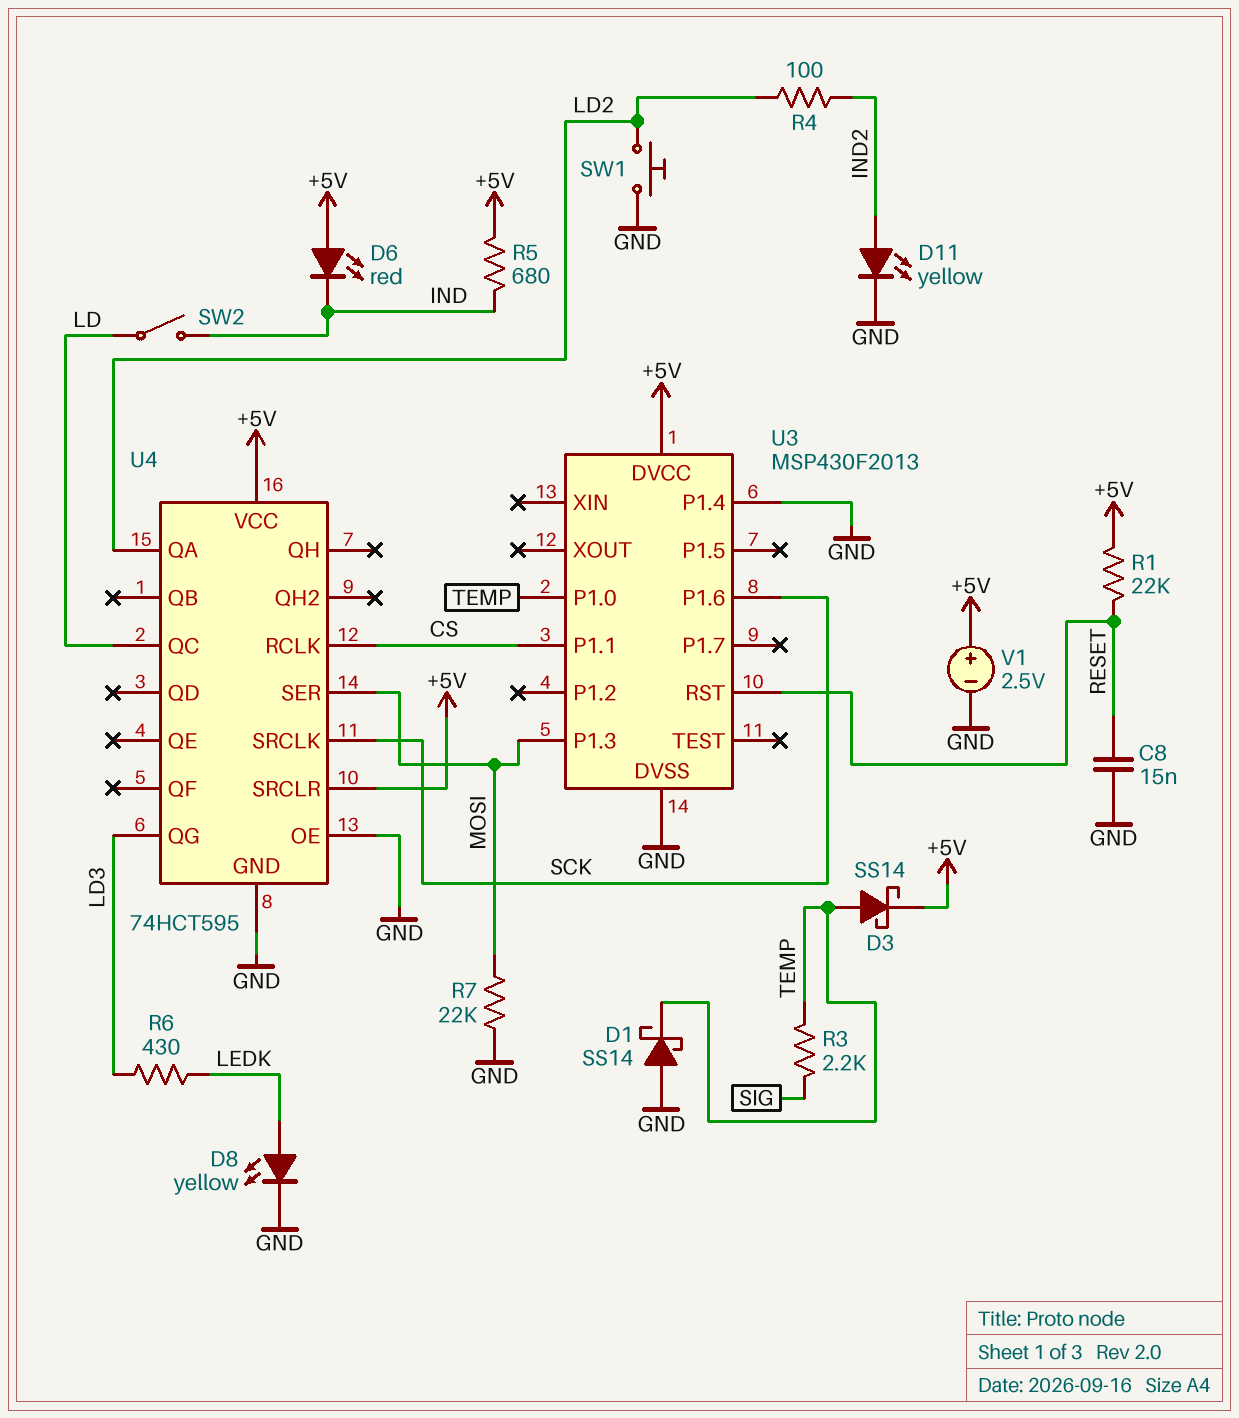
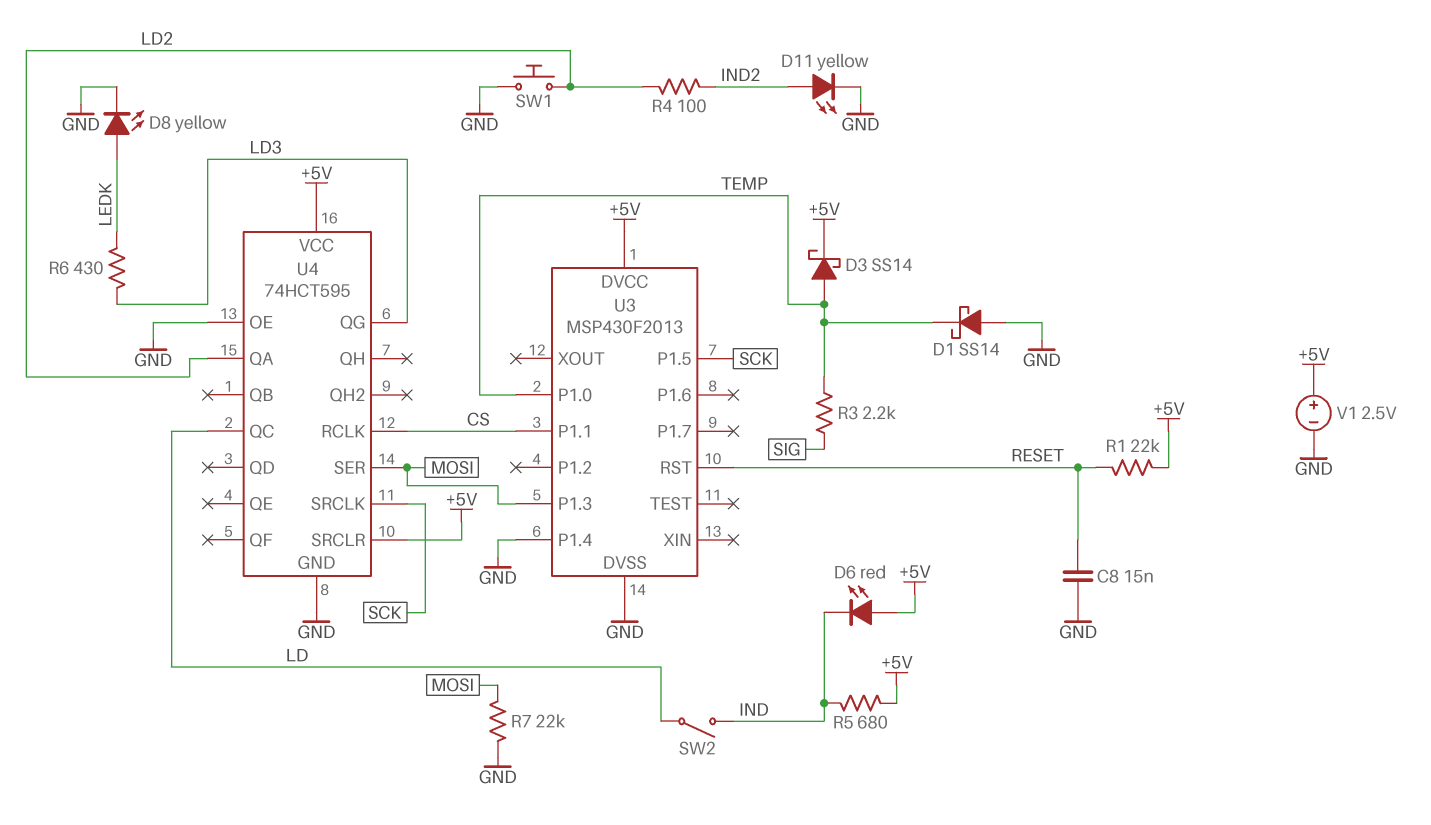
U3 pin P1.5: none -> SCK
U3 pin P1.6: SCK -> none

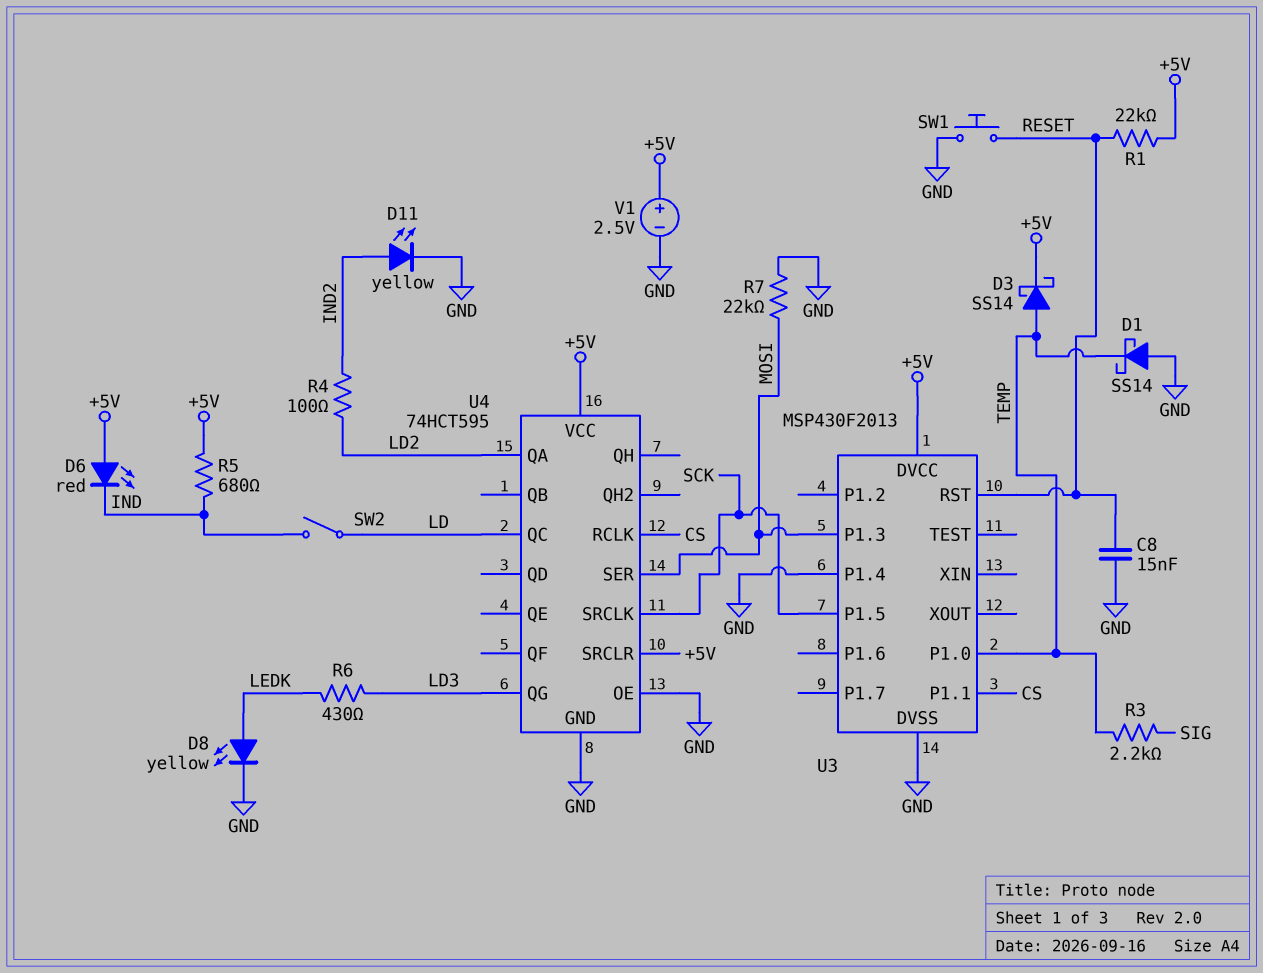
SW1: button (GND, LD2) -> button (GND, RESET)

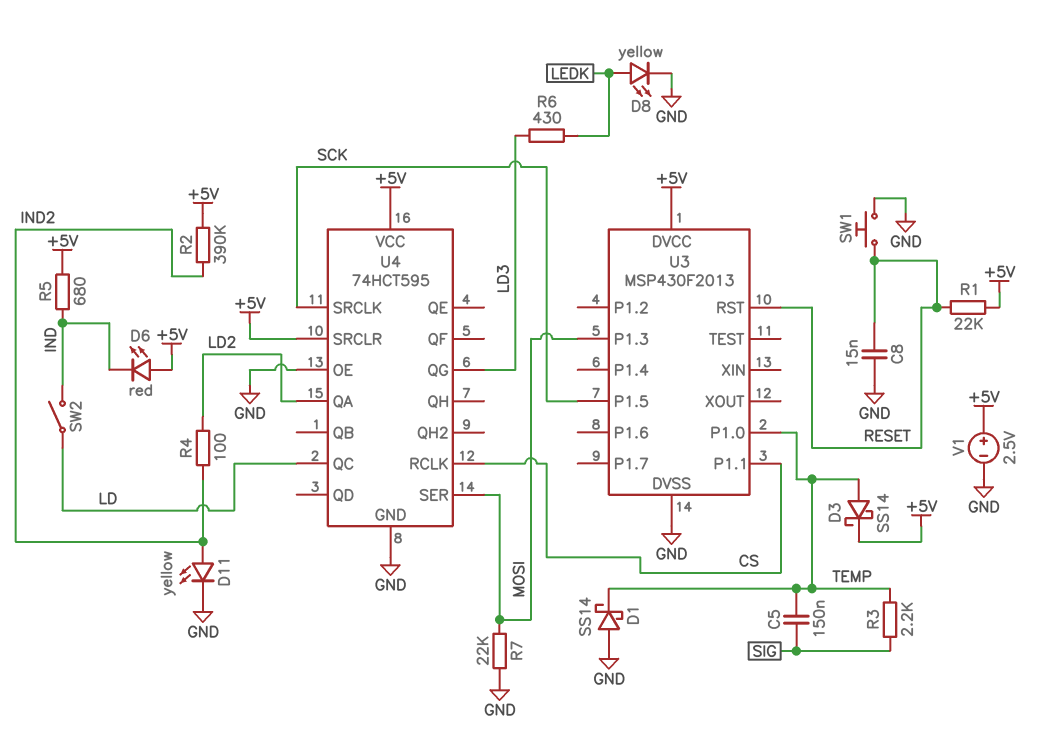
C5: none -> 150nF (SIG, TEMP)
R2: none -> 390k (+5V, IND2)
U3 pin P1.4: GND -> none

